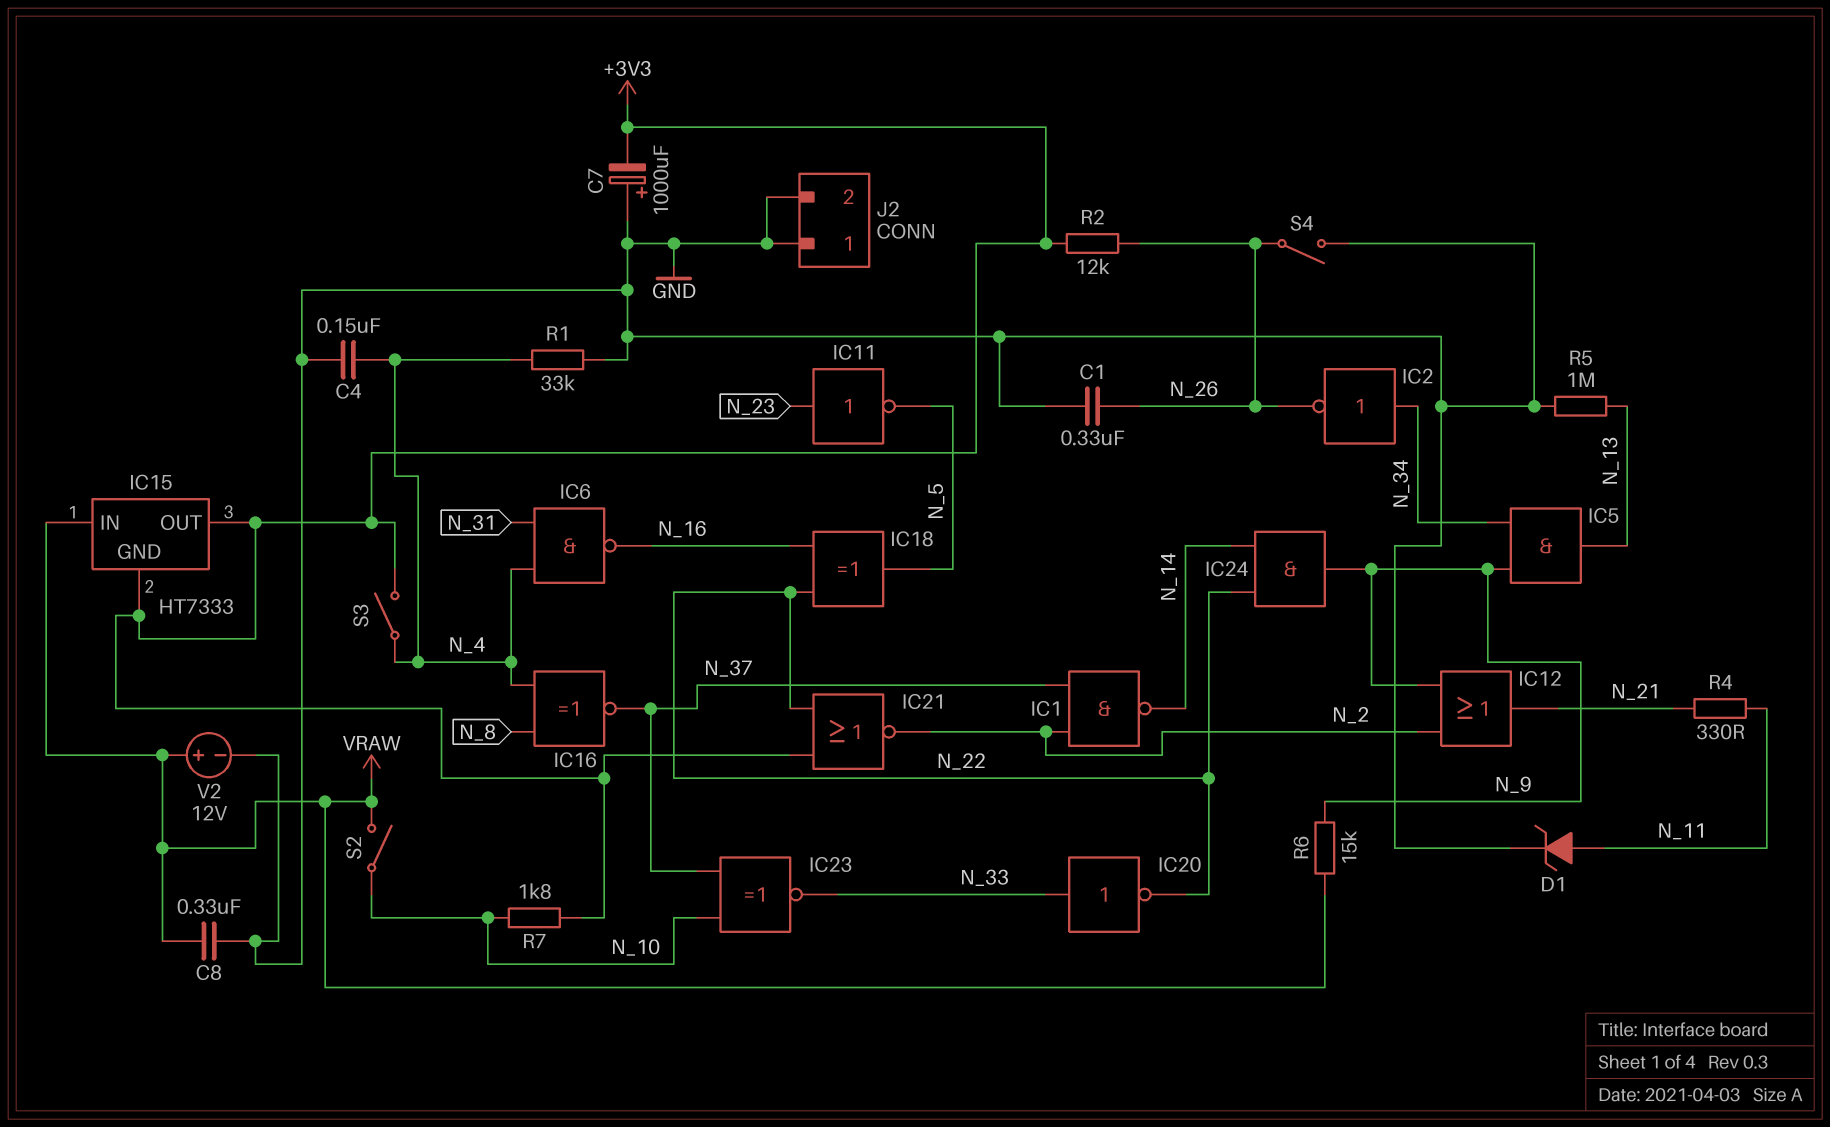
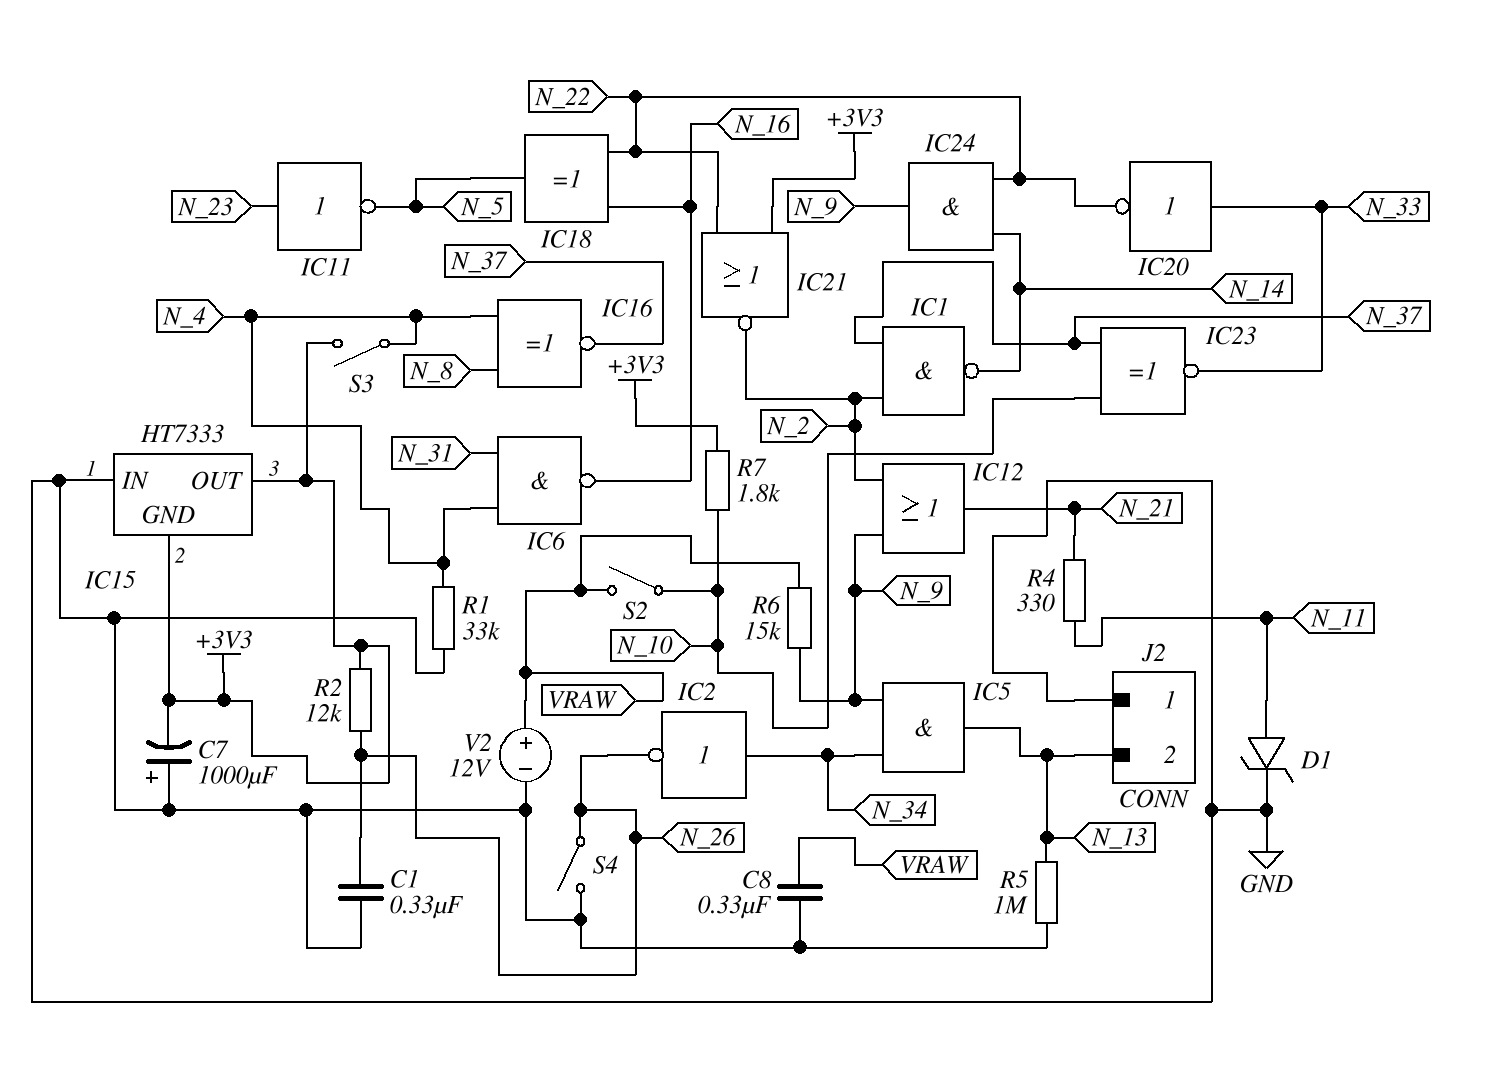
C4: 150nF (GND, N_4) -> none
IC15 pin IN: VRAW -> GND
J2 pin 2: GND -> N_13

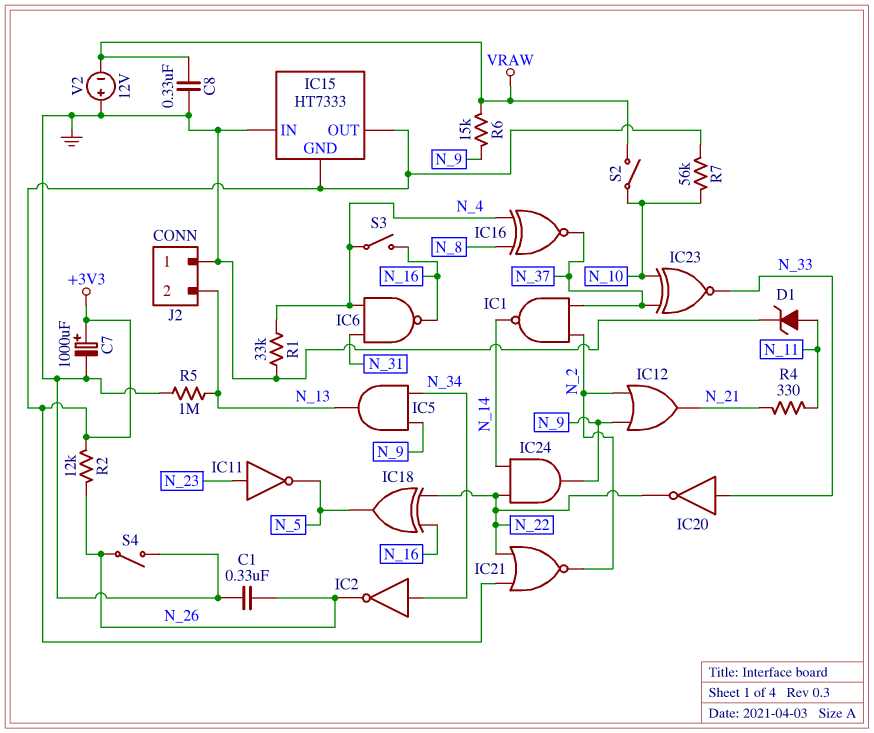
C7: 1000uF (plus GND, minus +3V3) -> 1000uF (plus +3V3, minus GND)
R7: 1.8k (+3V3, N_10) -> 56k (+3V3, N_10)
S3: switch (+3V3, N_4) -> switch (N_4, N_16)
V2: 12V (plus VRAW, minus GND) -> 12V (plus GND, minus VRAW)

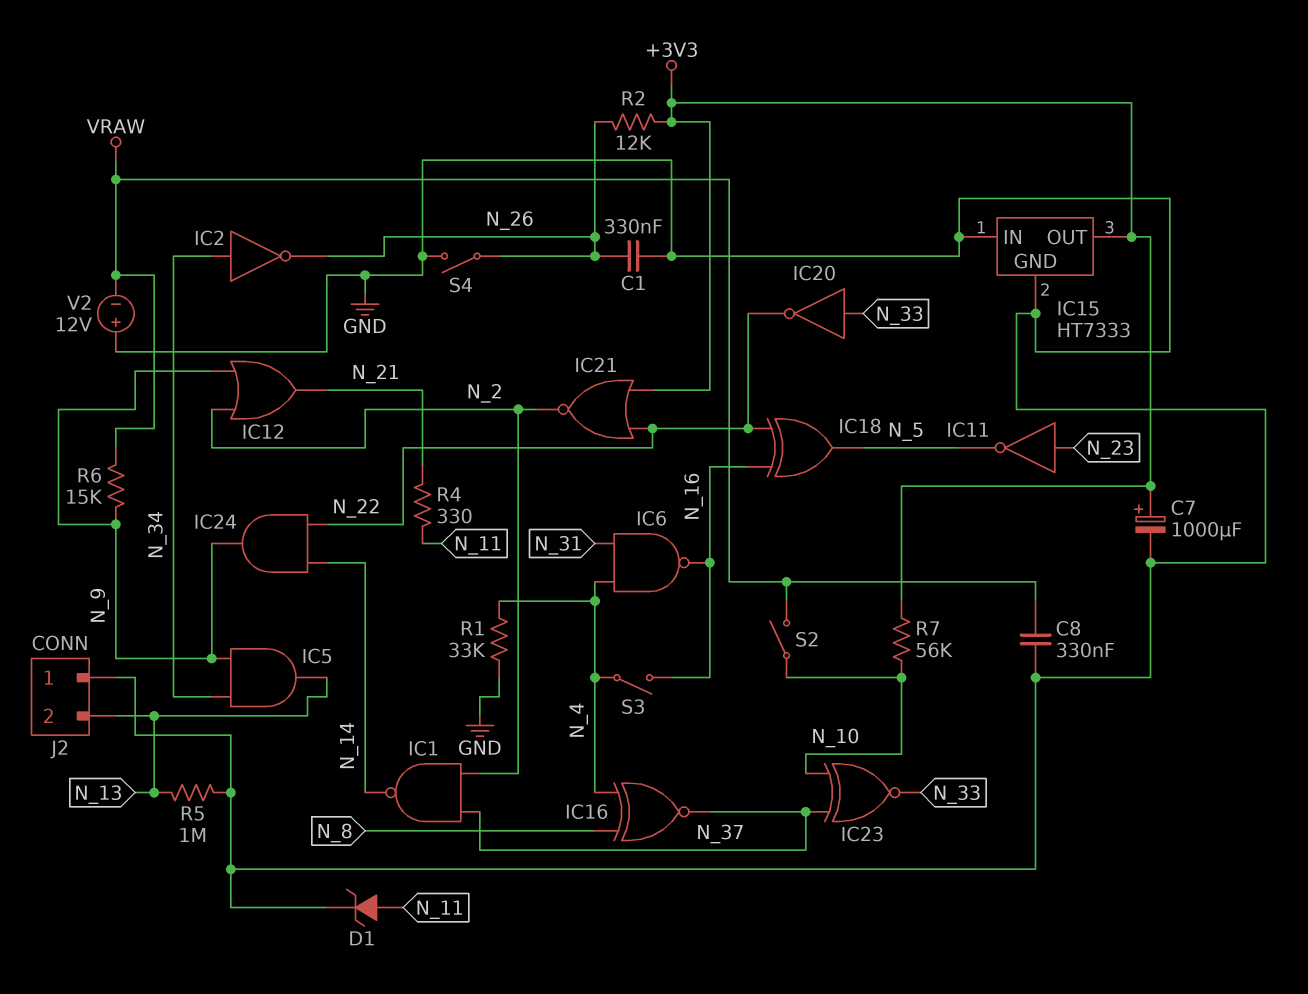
IC15 pin GND: +3V3 -> GND

